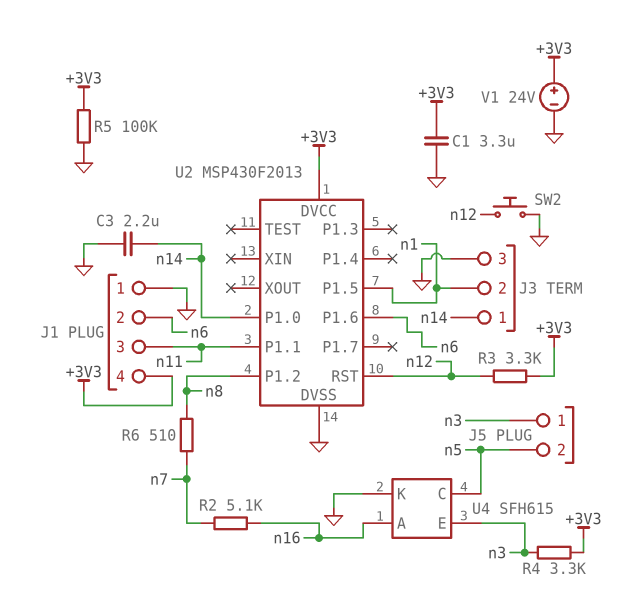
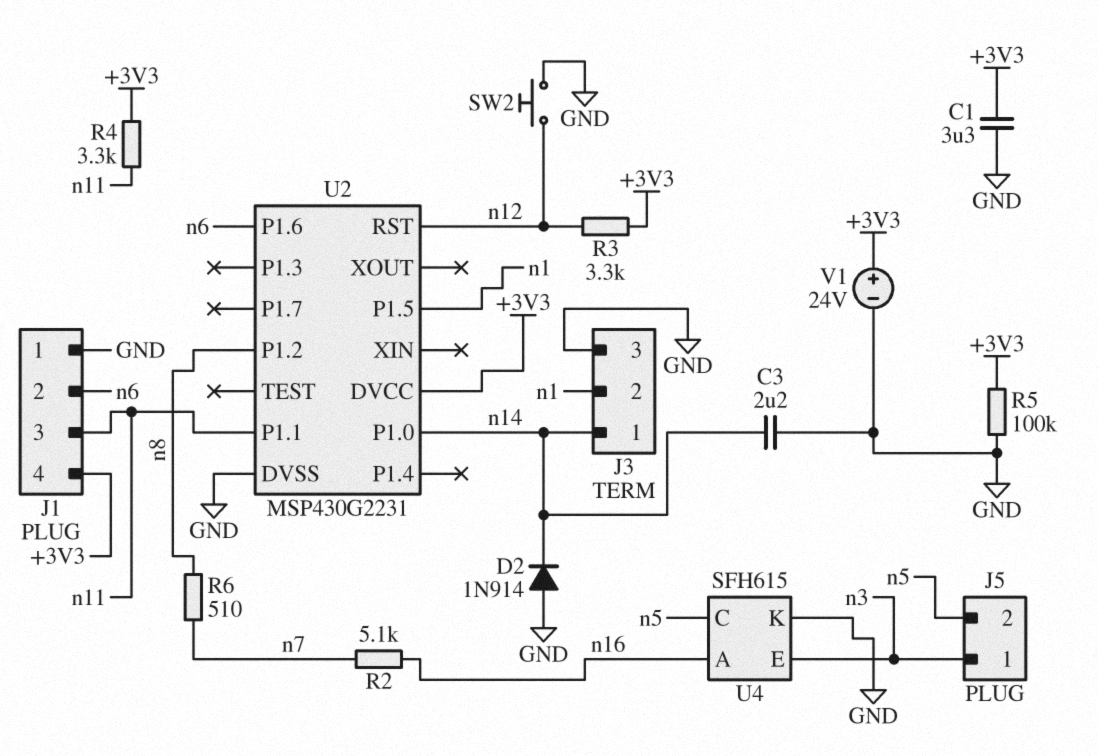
D2: none -> diode 1N914 (A GND, K n14)
R4: 3.3k (+3V3, n3) -> 3.3k (+3V3, n11)
U2: MSP430F2013 -> MSP430G2231

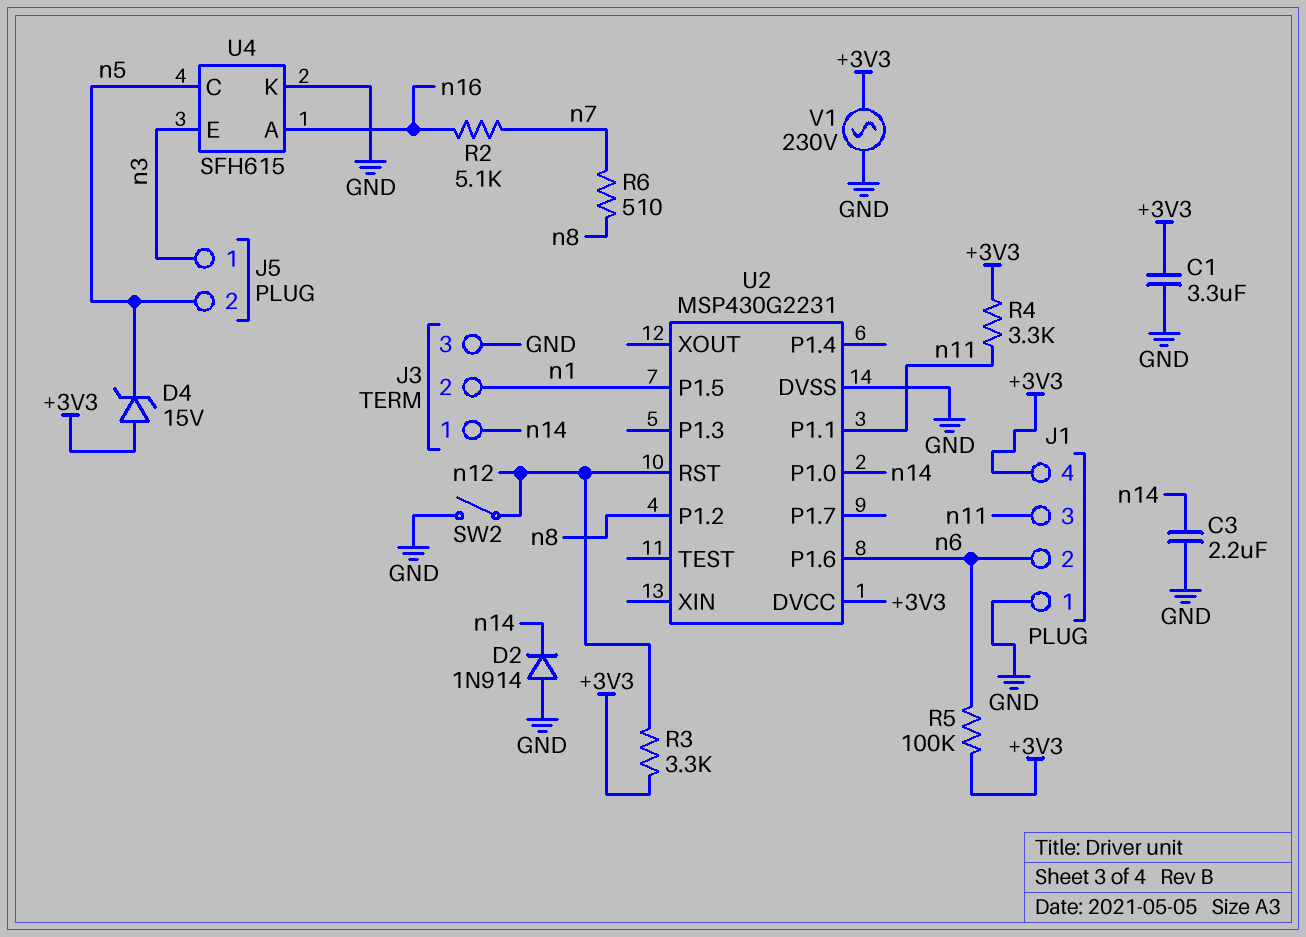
D4: none -> zener 15V (A +3V3, K n5)
R5: 100k (+3V3, GND) -> 100k (+3V3, n6)
SW2: button (GND, n12) -> switch (GND, n12)
V1: 24V (plus +3V3, minus GND) -> AC 230V (+3V3, GND)

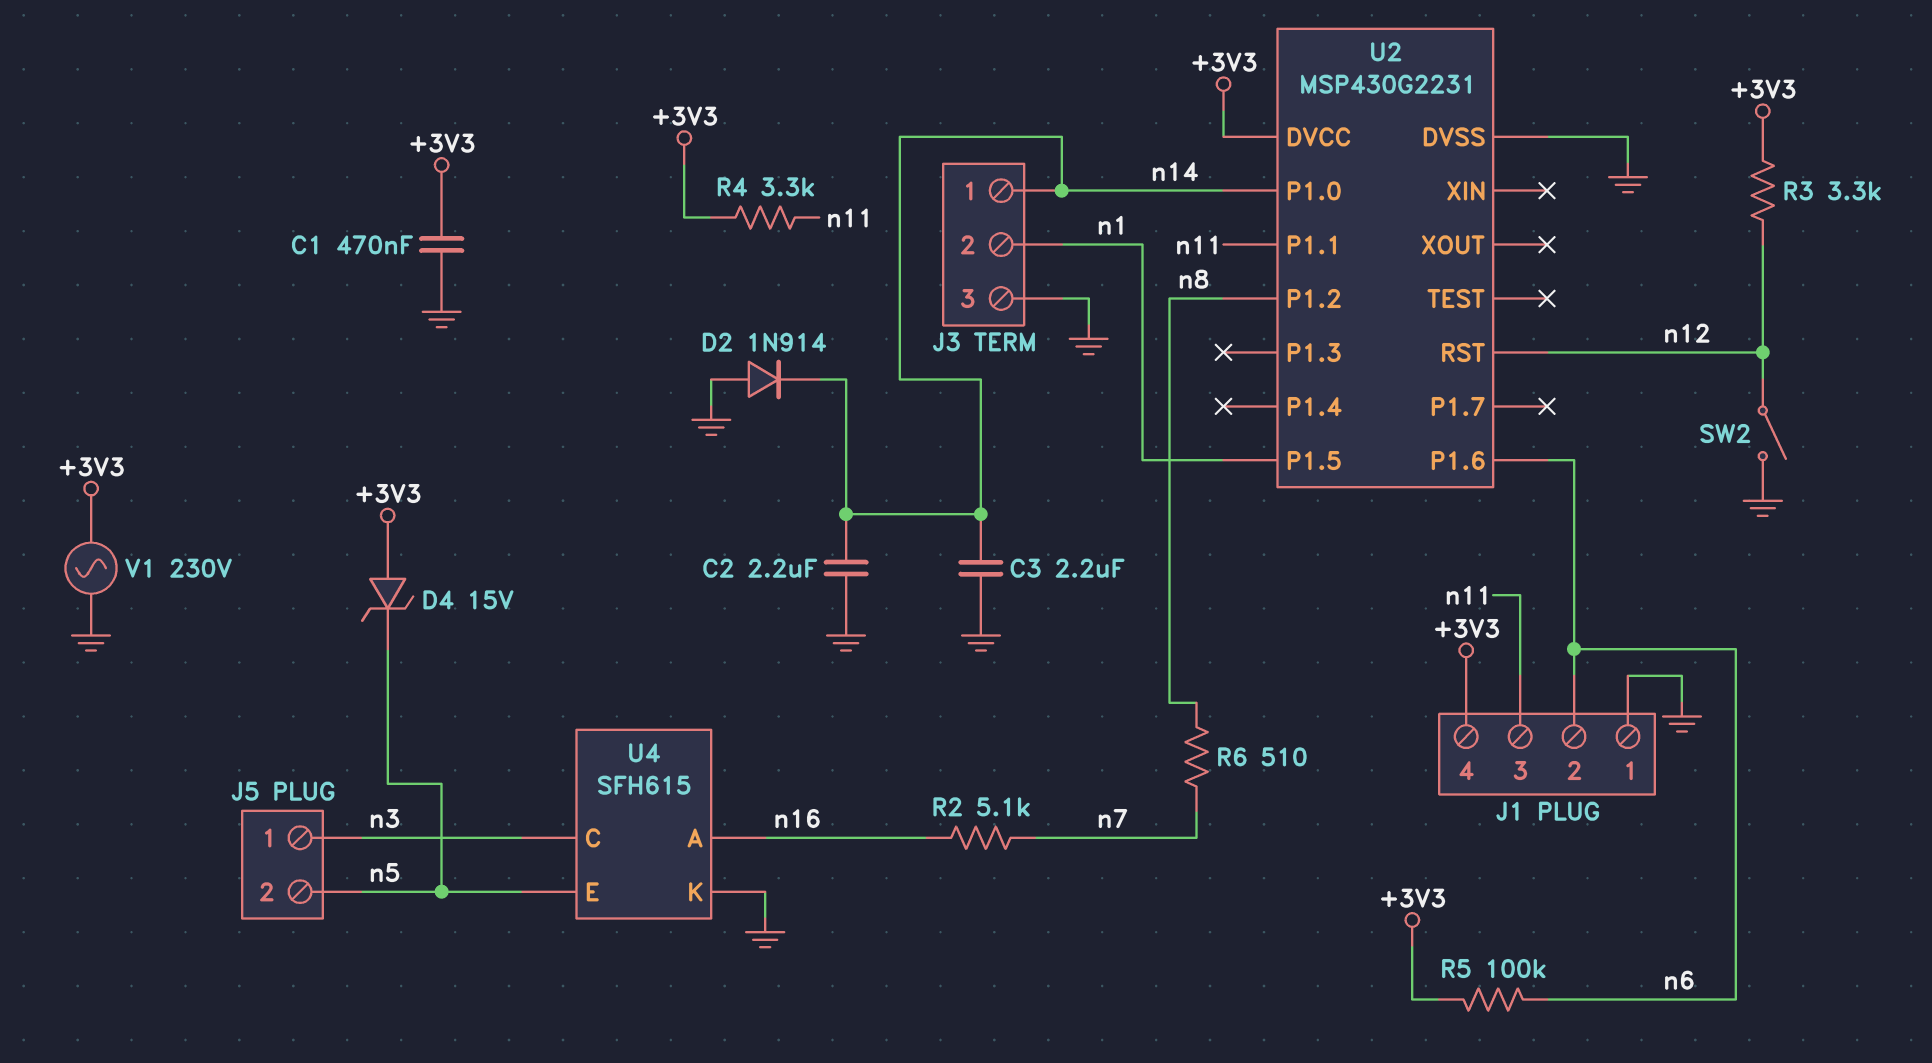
C1: 3.3uF (+3V3, GND) -> 470nF (+3V3, GND)
C2: none -> 2.2uF (GND, n14)
U4 pin C: n5 -> n3
U4 pin E: n3 -> n5

